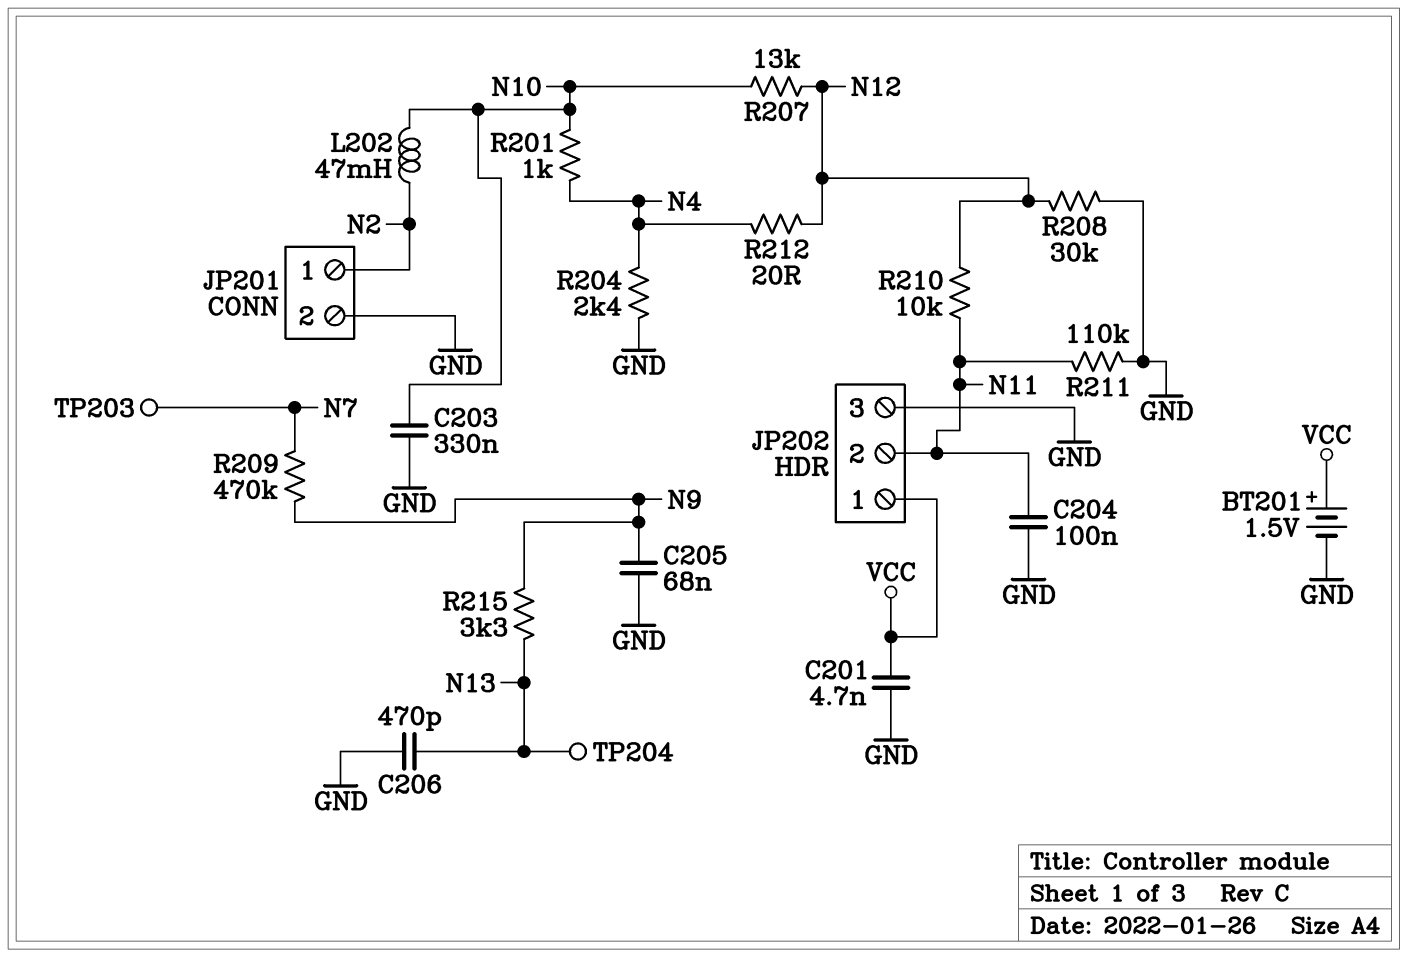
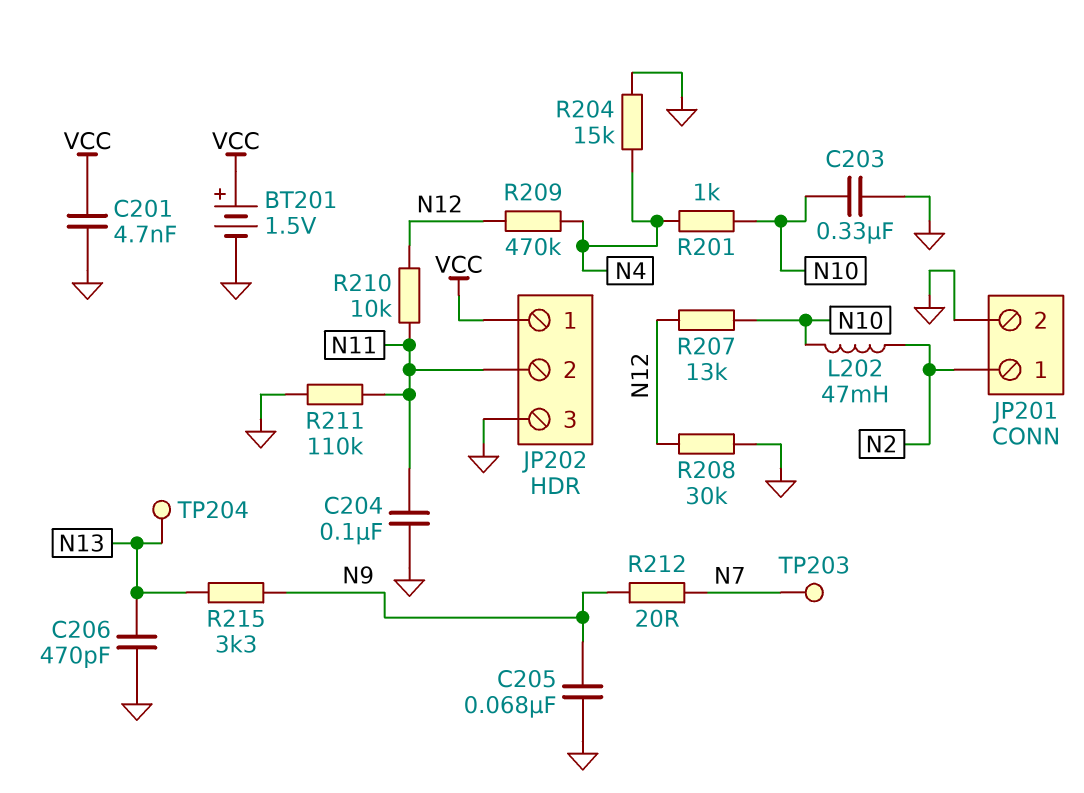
R204: 2.4k (GND, N4) -> 15k (GND, N4)
R209: 470k (N7, N9) -> 470k (N4, N12)
R212: 20 (N4, N12) -> 20 (N7, N9)

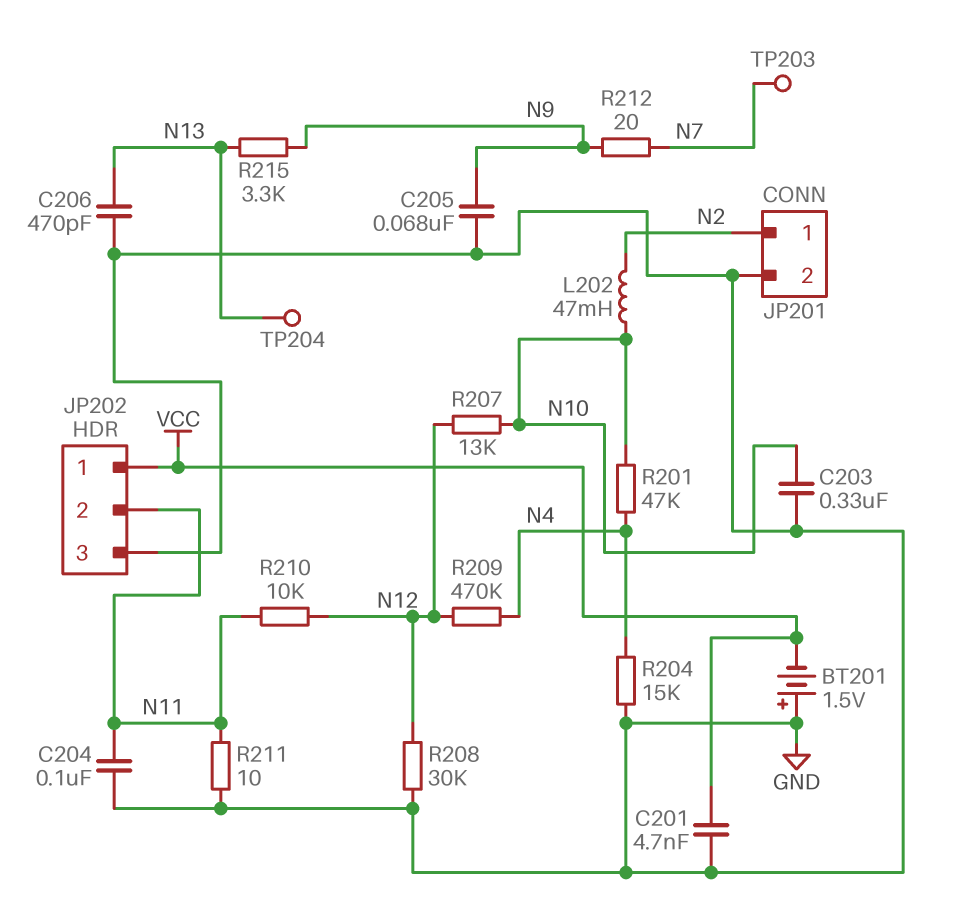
BT201: 1.5V (plus VCC, minus GND) -> 1.5V (plus GND, minus VCC)
R201: 1k (N4, N10) -> 47k (N4, N10)
R211: 110k (GND, N11) -> 10 (GND, N11)

